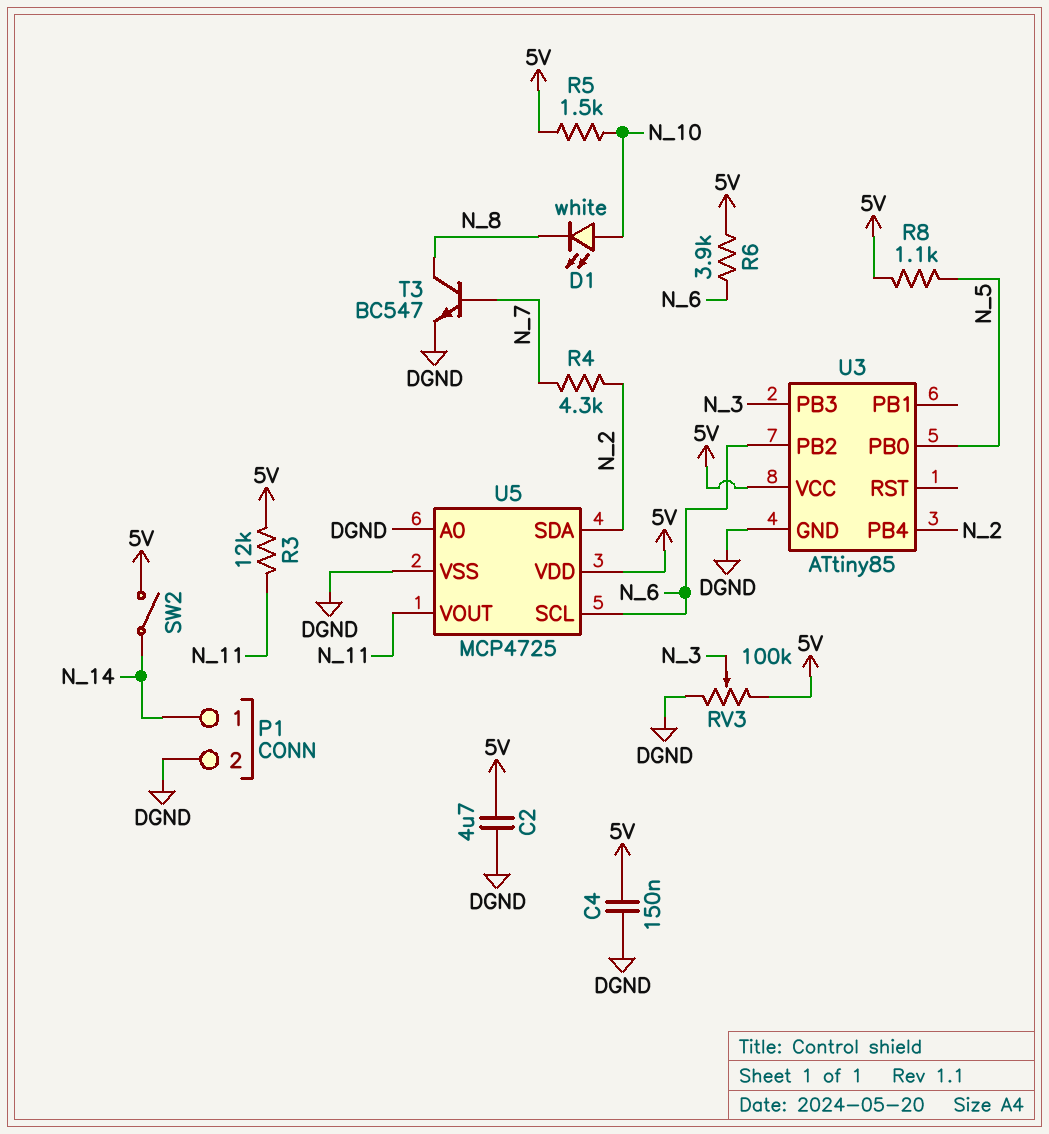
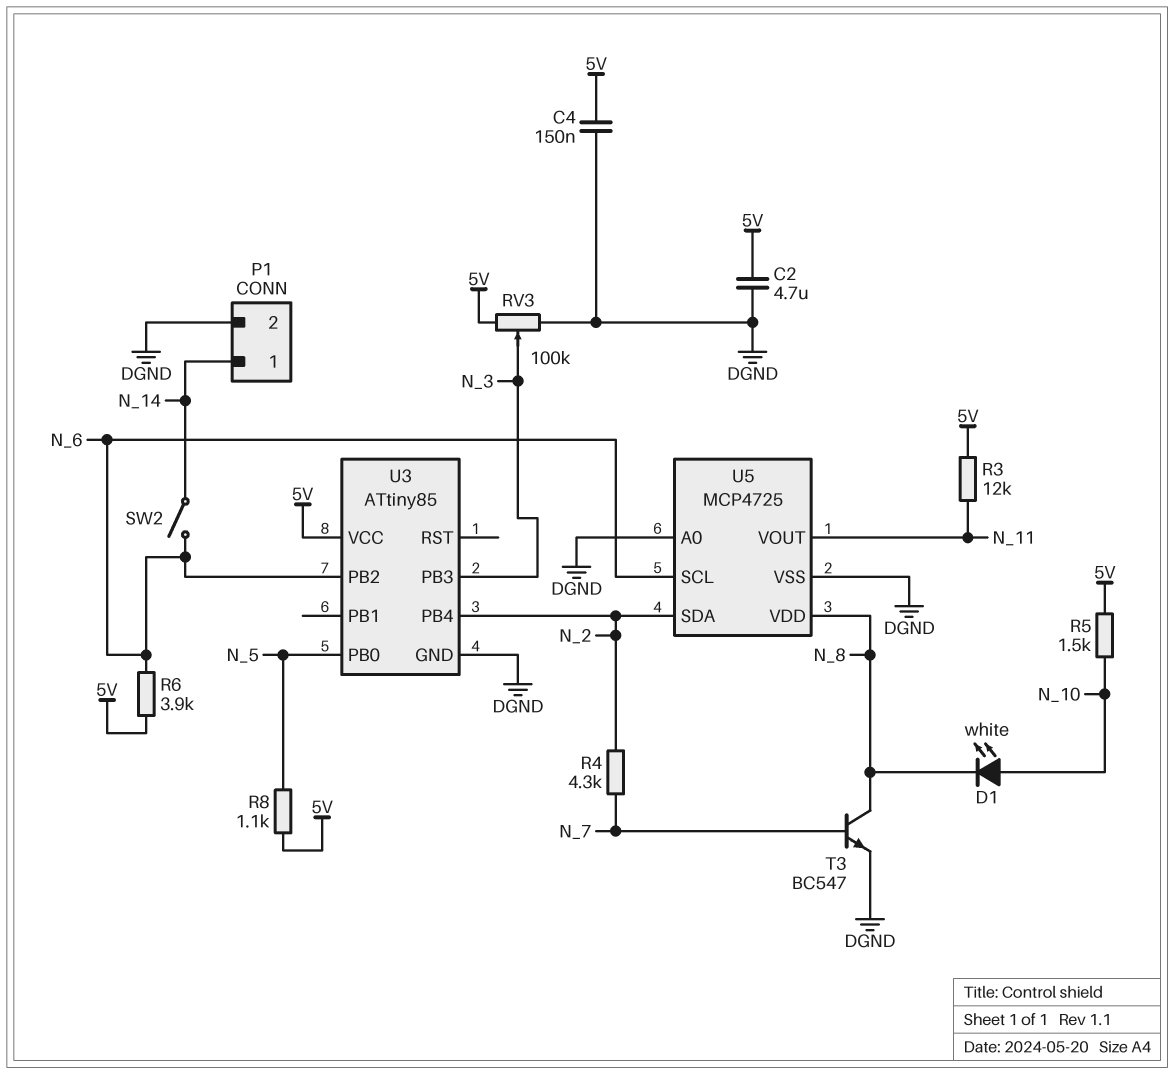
SW2: switch (5V, N_14) -> switch (N_6, N_14)
U5 pin VDD: 5V -> N_8

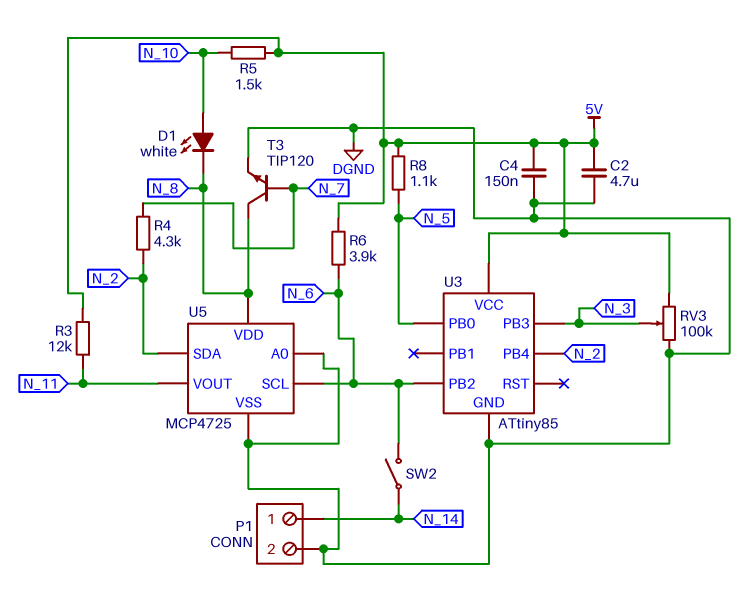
T3: NPN BC547 (B N_7, C N_8, E DGND) -> NPN TIP120 (B N_7, C N_8, E DGND)

